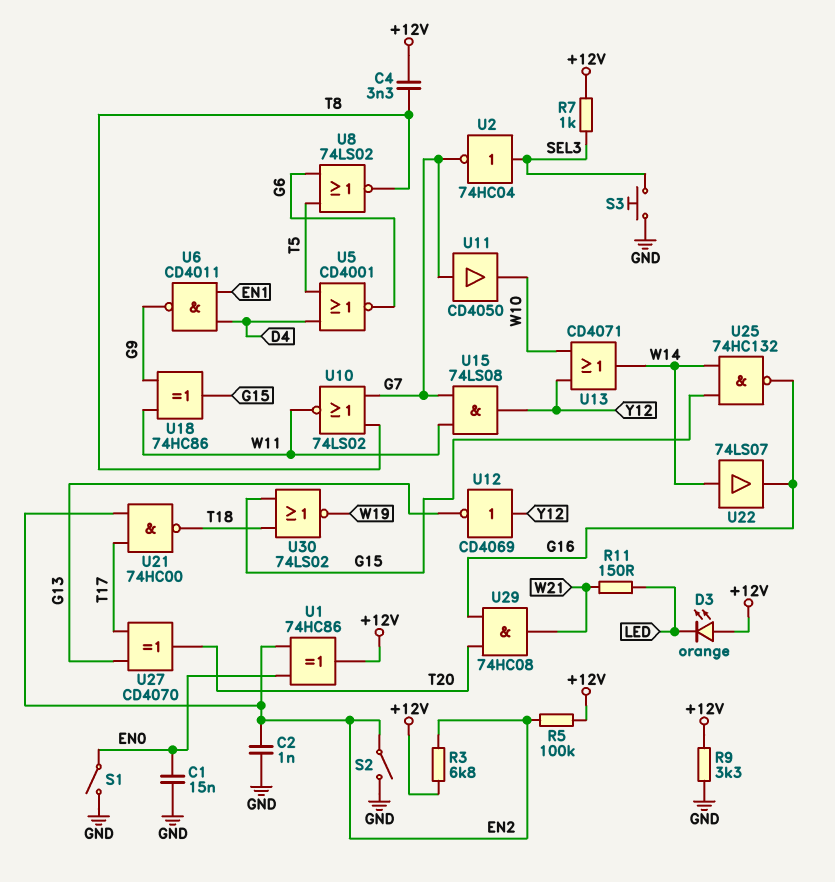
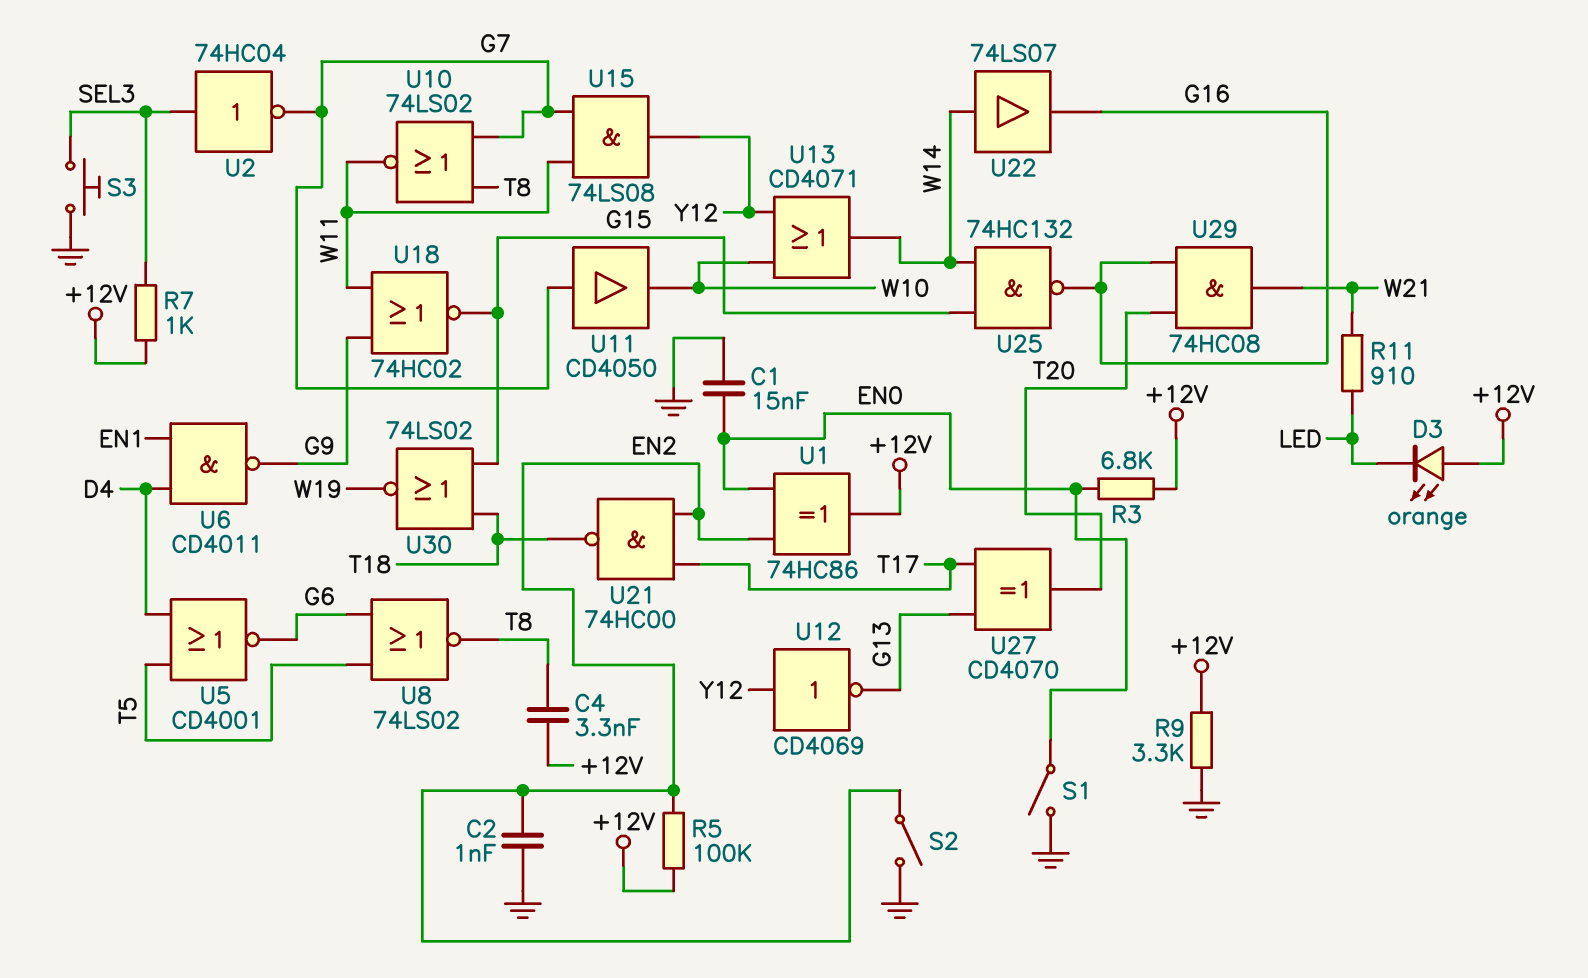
R3: 6.8k (+12V, EN2) -> 6.8k (+12V, EN0)
R11: 150 (LED, W21) -> 910 (LED, W21)
U18: XOR 74HC86 (in G9, in W11, out G15) -> NOR 74HC02 (in G9, in W11, out G15)

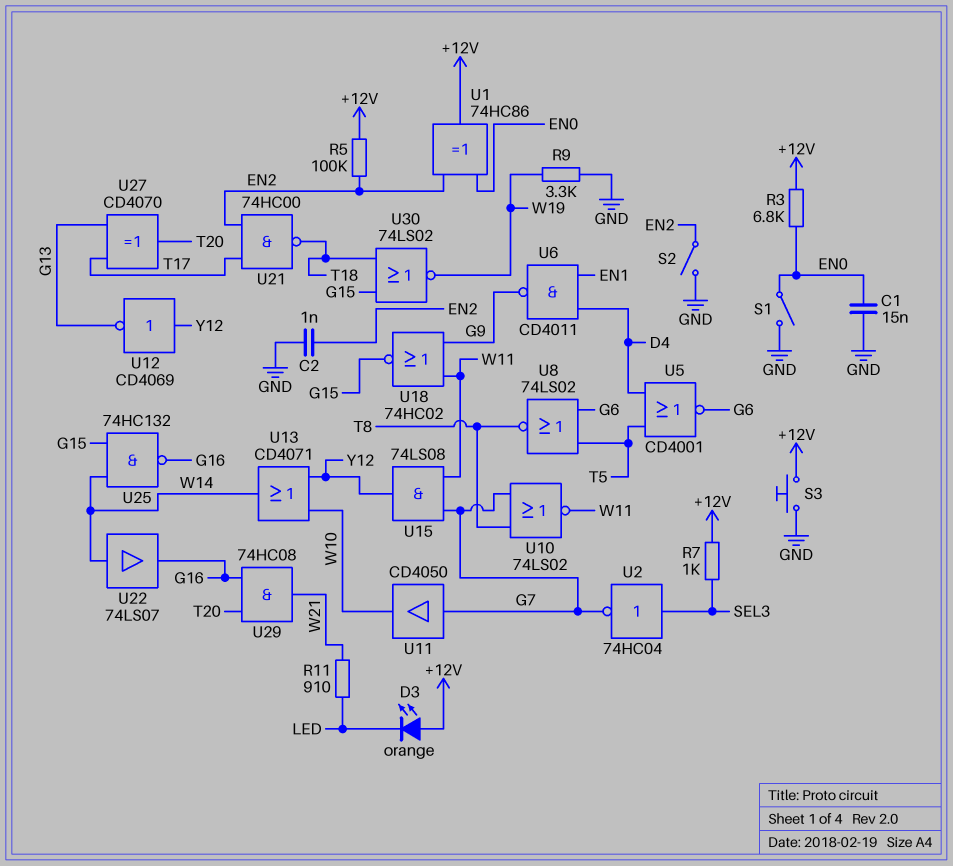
C4: 3.3nF (+12V, T8) -> none
R9: 3.3k (+12V, GND) -> 3.3k (GND, W19)
S3: button (GND, SEL3) -> button (+12V, GND)

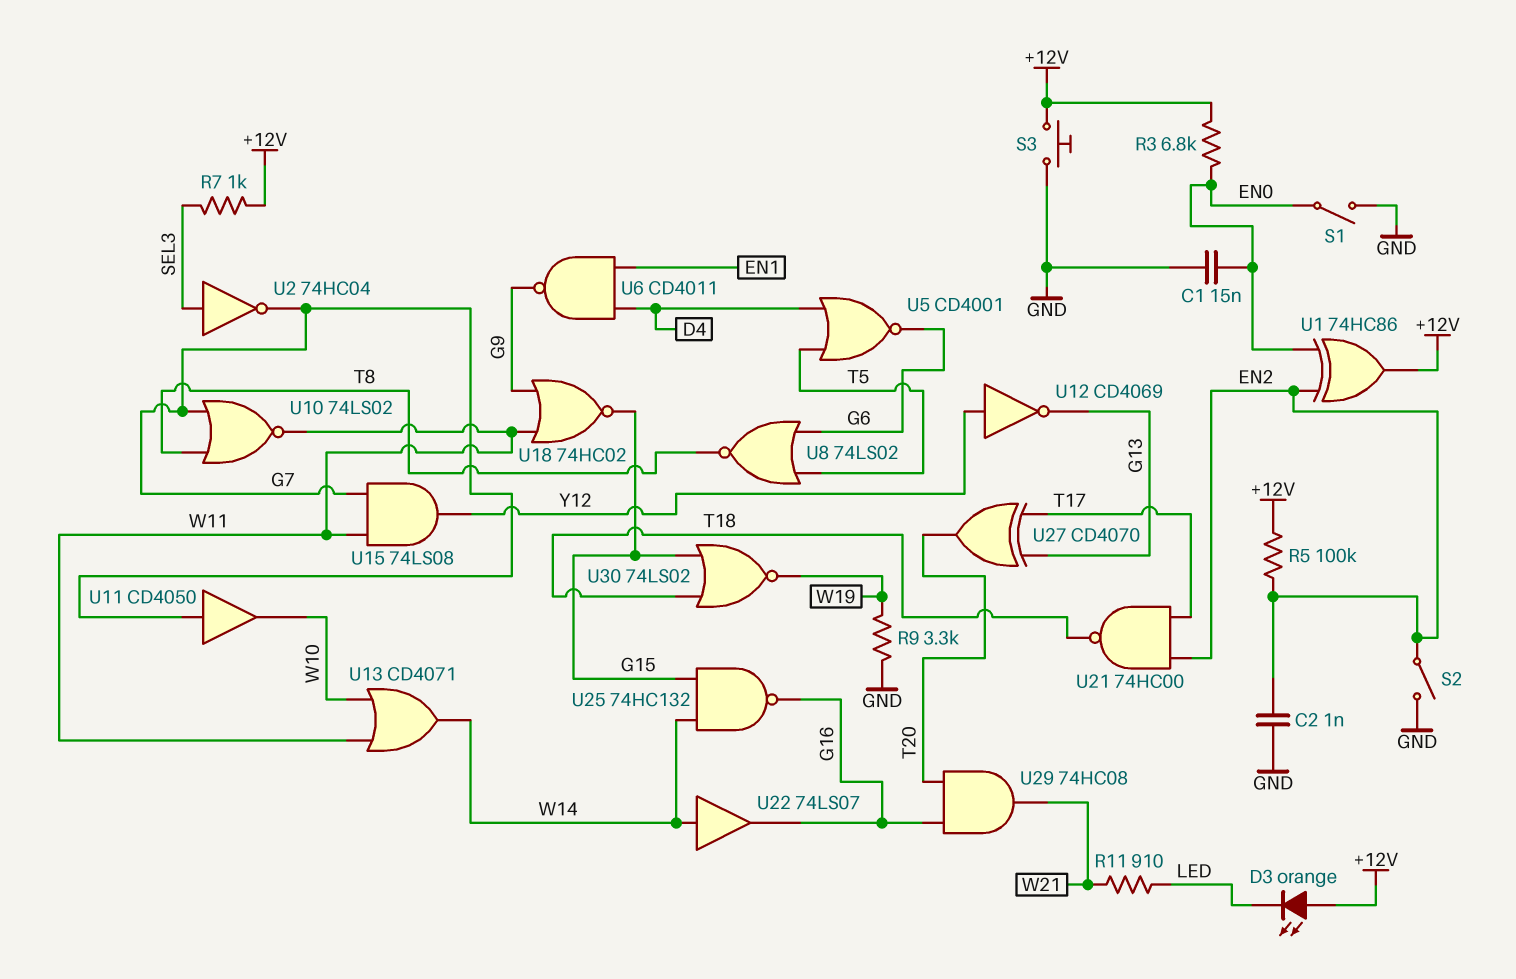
U13: OR CD4071 (in W10, in Y12, out W14) -> OR CD4071 (in W10, in W11, out W14)

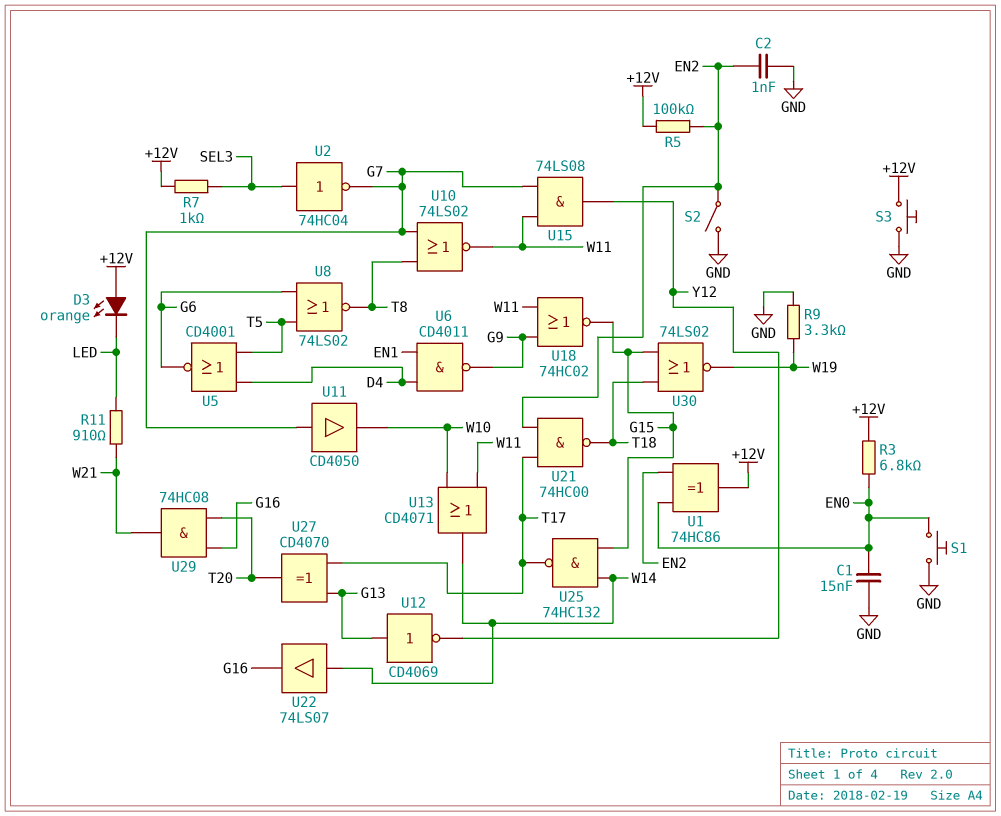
S1: switch (EN0, GND) -> button (EN0, GND)
U12: NOT CD4069 (in Y12, out G13) -> NOT CD4069 (in G13, out Y12)
U25: NAND 74HC132 (in G15, in W14, out G16) -> NAND 74HC132 (in G15, in W14, out T17)

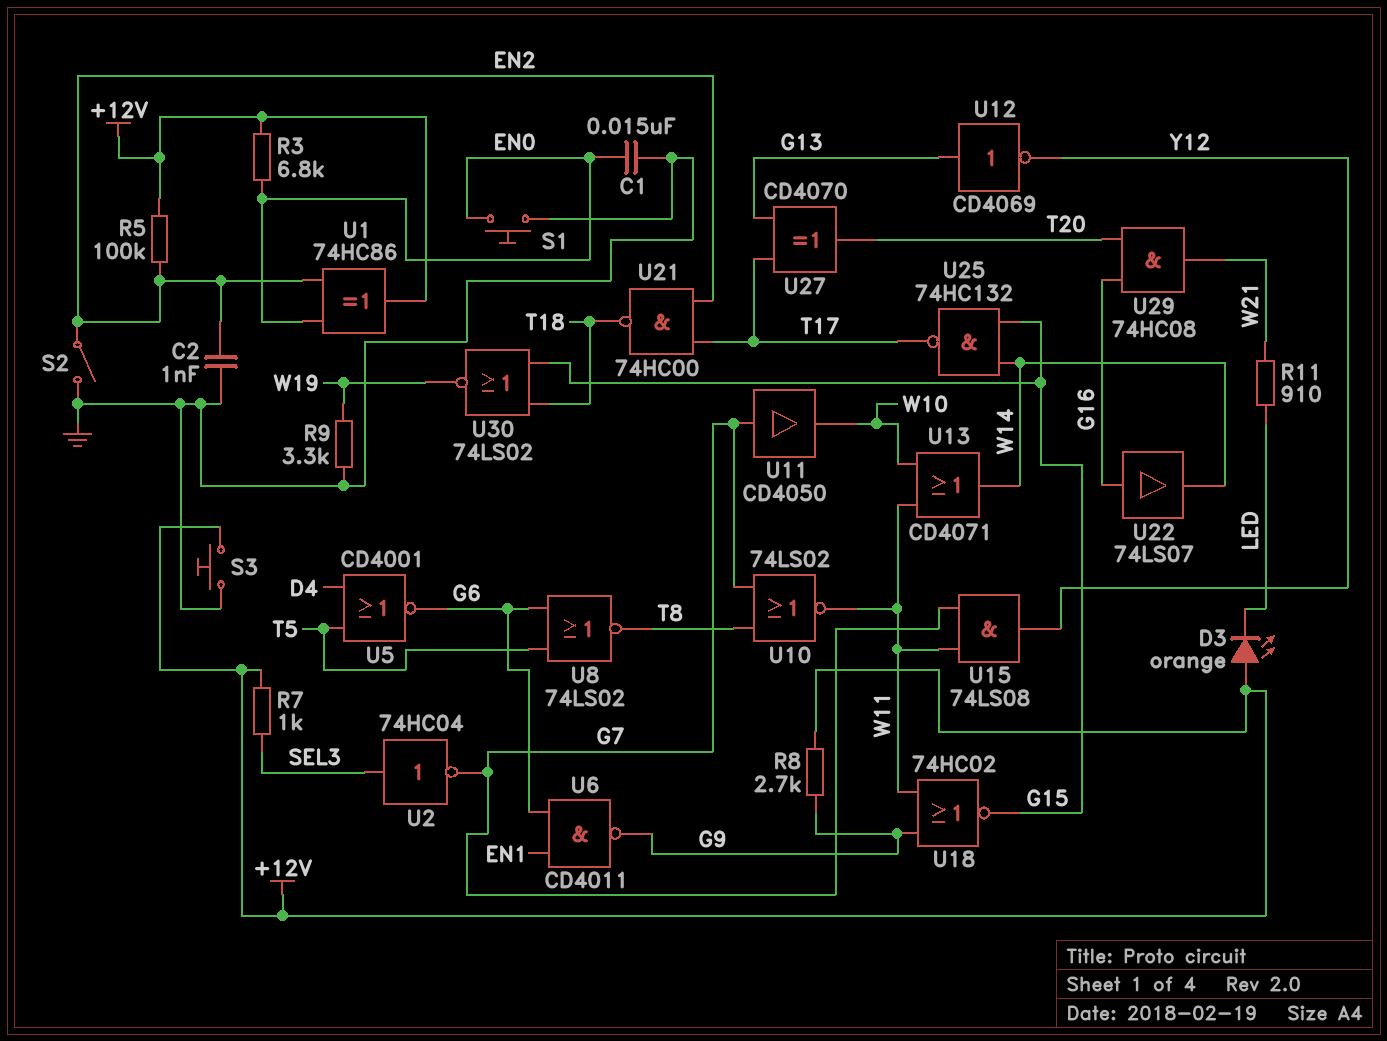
R8: none -> 2.7k (+12V, G9)
U6: NAND CD4011 (in D4, in EN1, out G9) -> NAND CD4011 (in EN1, in G6, out G9)
U22: buffer 74LS07 (in W14, out G16) -> buffer 74LS07 (in G16, out W14)

